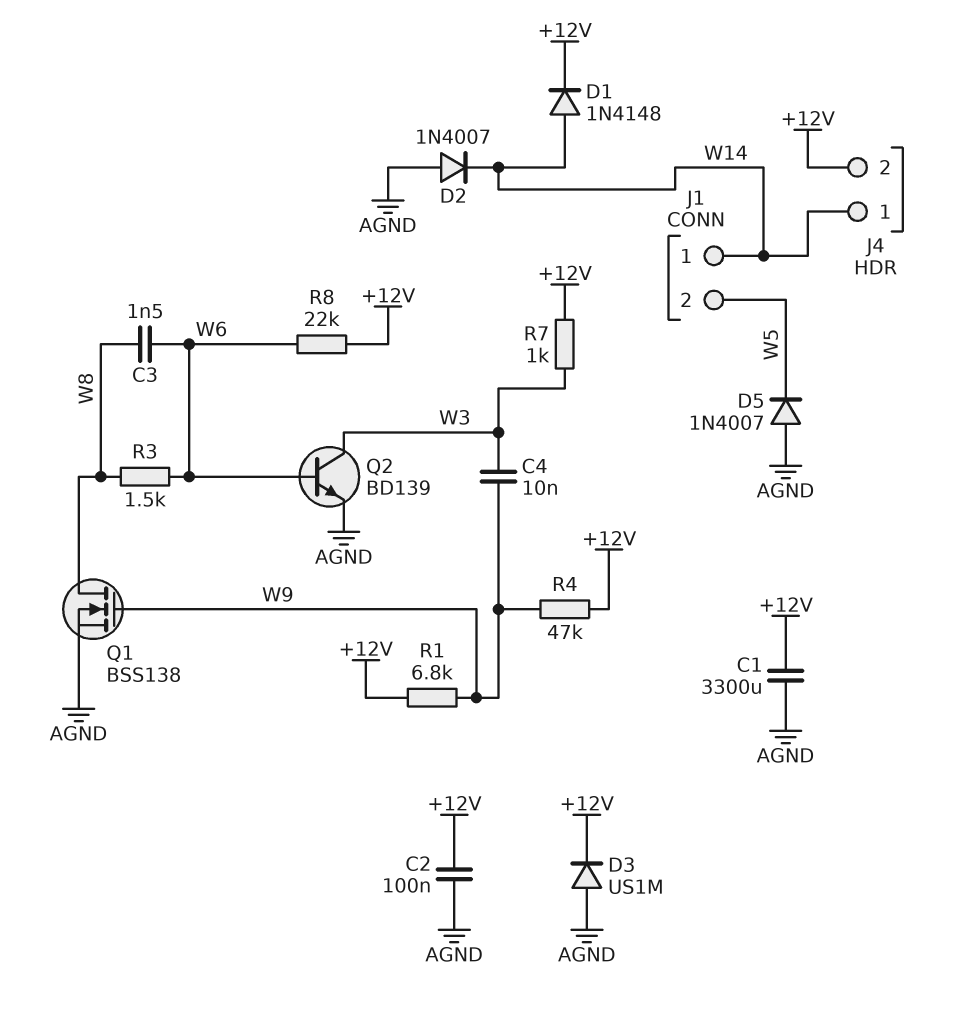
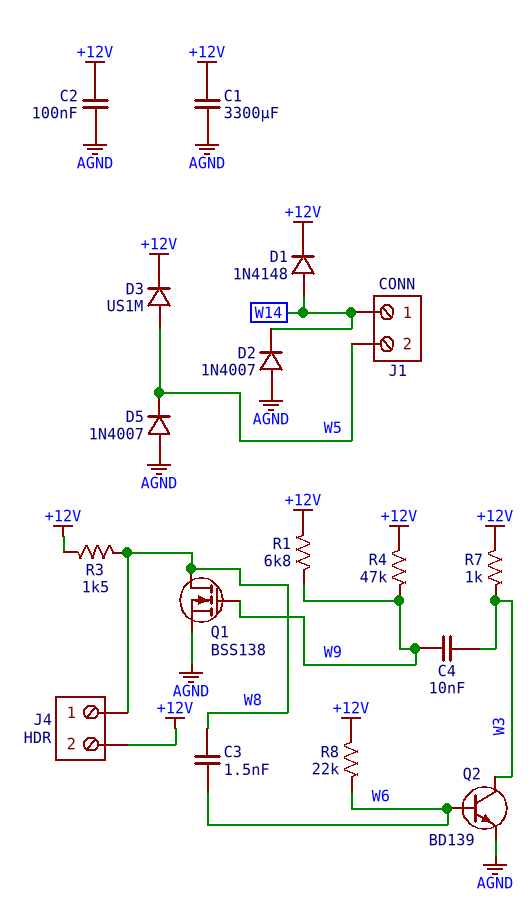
D3: diode US1M (A AGND, K +12V) -> diode US1M (A W5, K +12V)
J4 pin 1: W14 -> W8
R3: 1.5k (W6, W8) -> 1.5k (+12V, W8)

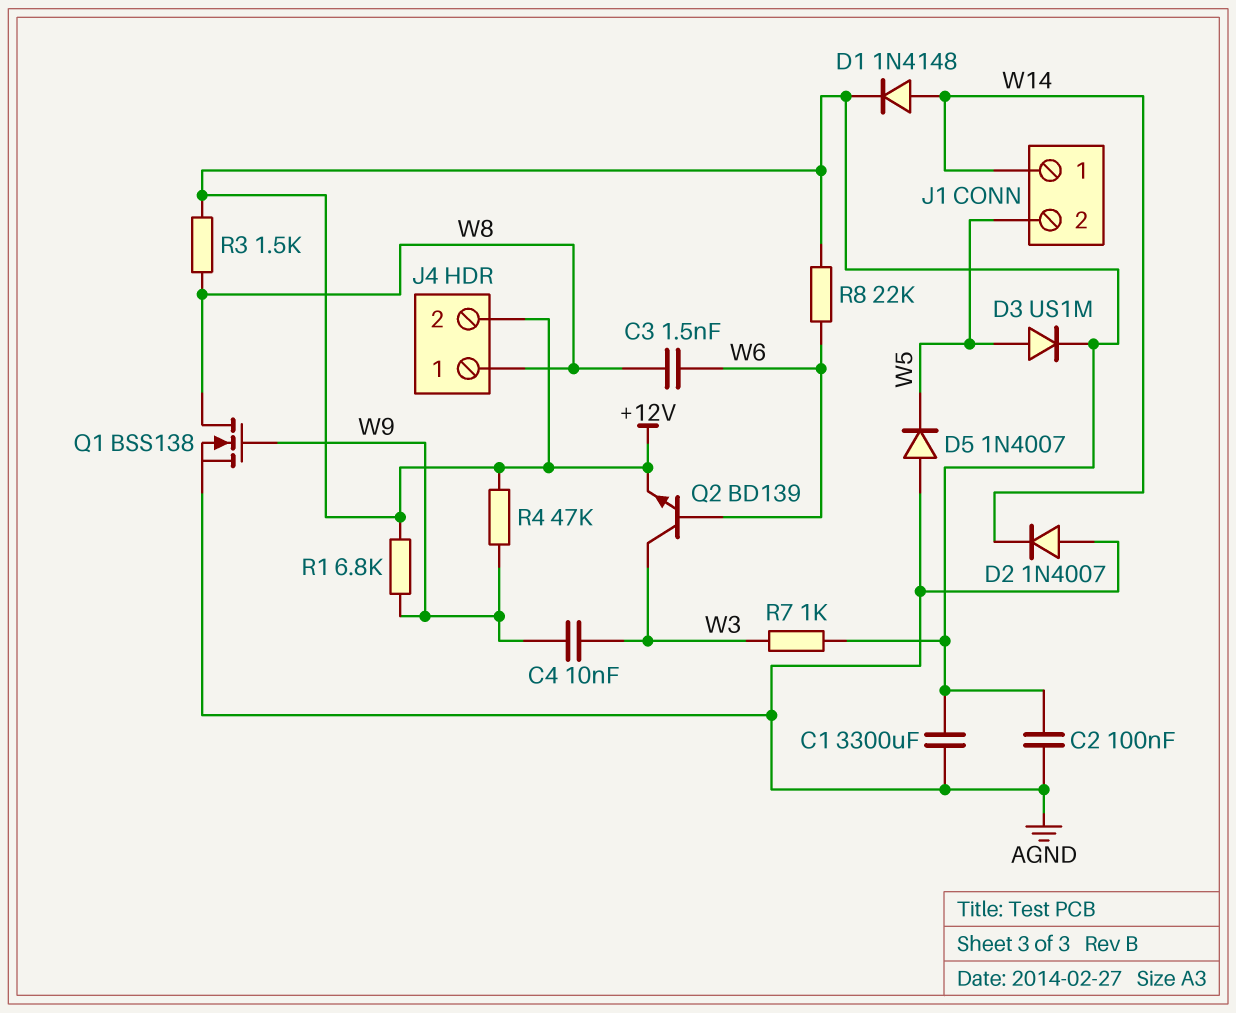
Q2: NPN BD139 (B W6, C W3, E AGND) -> NPN BD139 (B W6, C W3, E +12V)

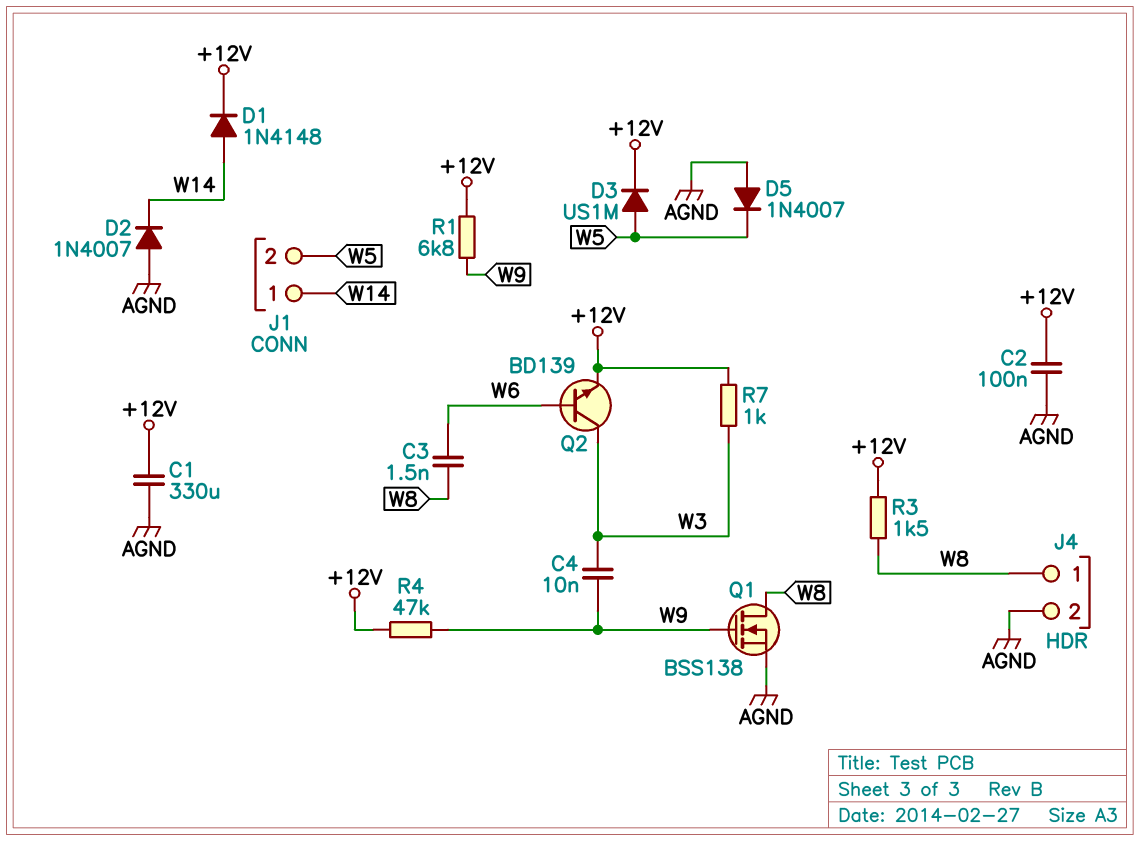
C1: 3300uF (+12V, AGND) -> 330uF (+12V, AGND)
J4 pin 2: +12V -> AGND
R8: 22k (+12V, W6) -> none

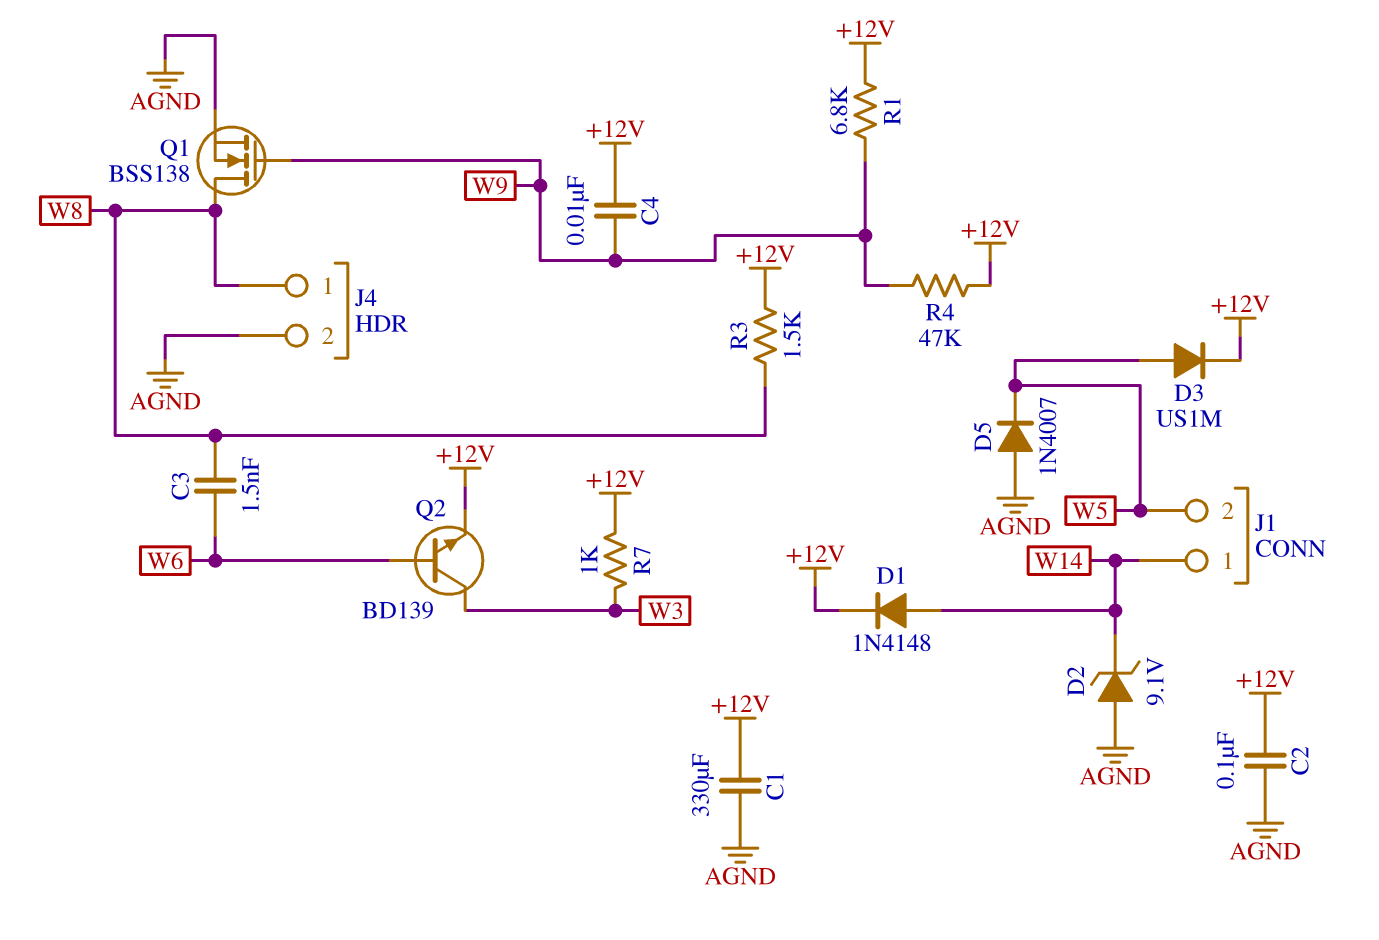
C4: 10nF (W3, W9) -> 10nF (+12V, W9)
D2: diode 1N4007 (A AGND, K W14) -> zener 9.1V (A AGND, K W14)

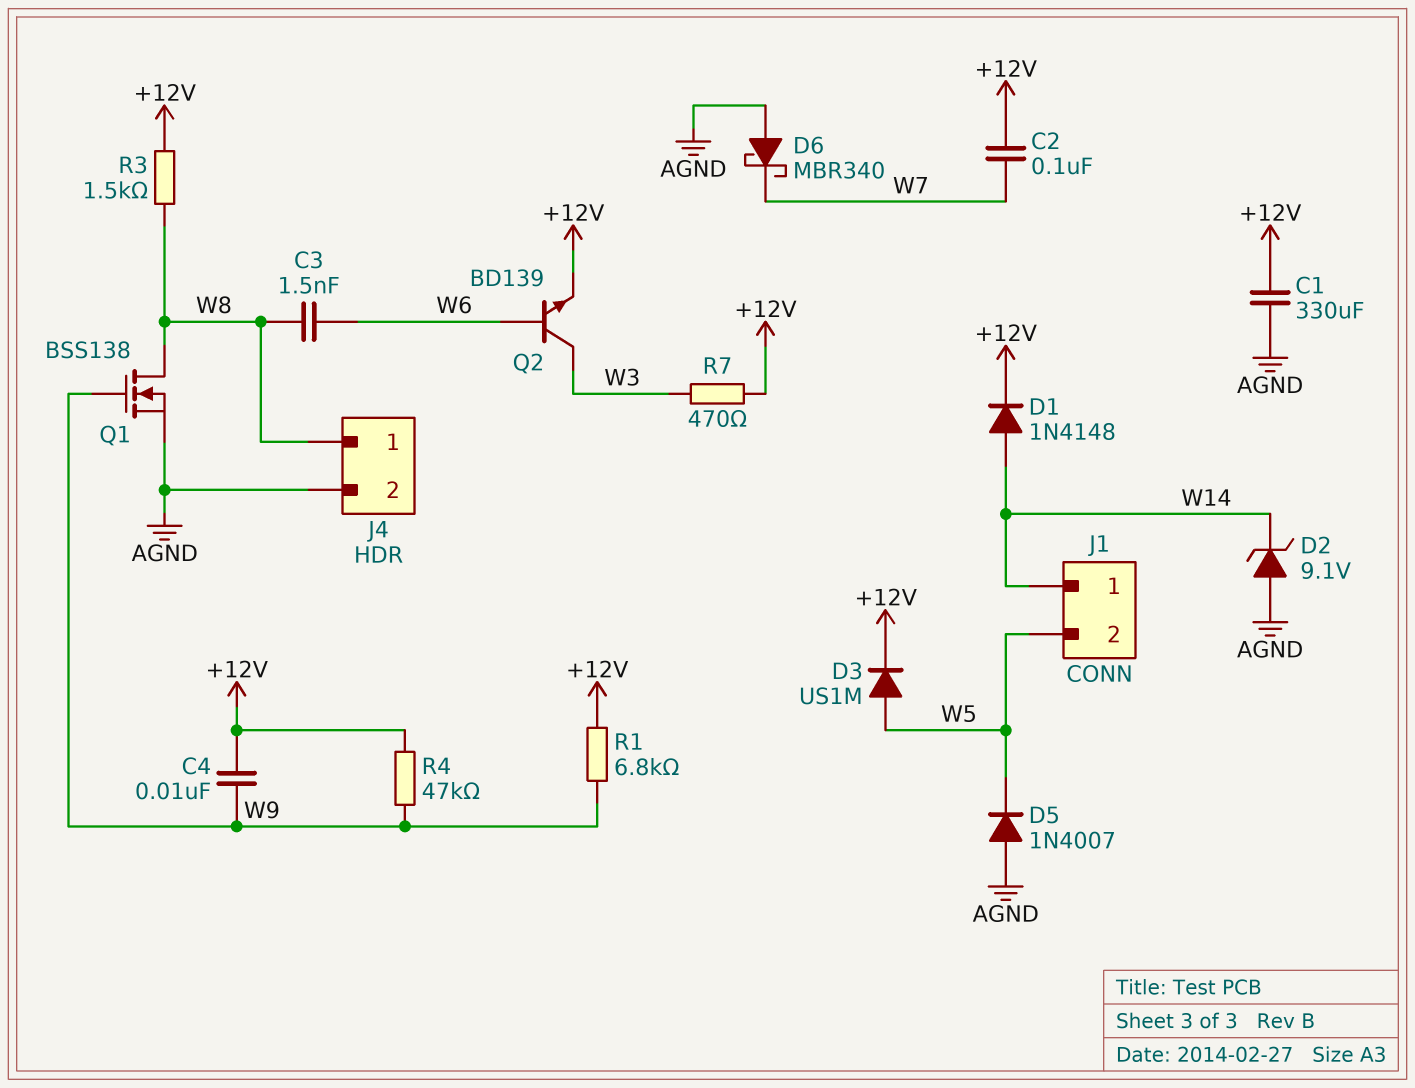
C2: 100nF (+12V, AGND) -> 100nF (+12V, W7)
D6: none -> schottky MBR340 (A AGND, K W7)
R7: 1k (+12V, W3) -> 470 (+12V, W3)

